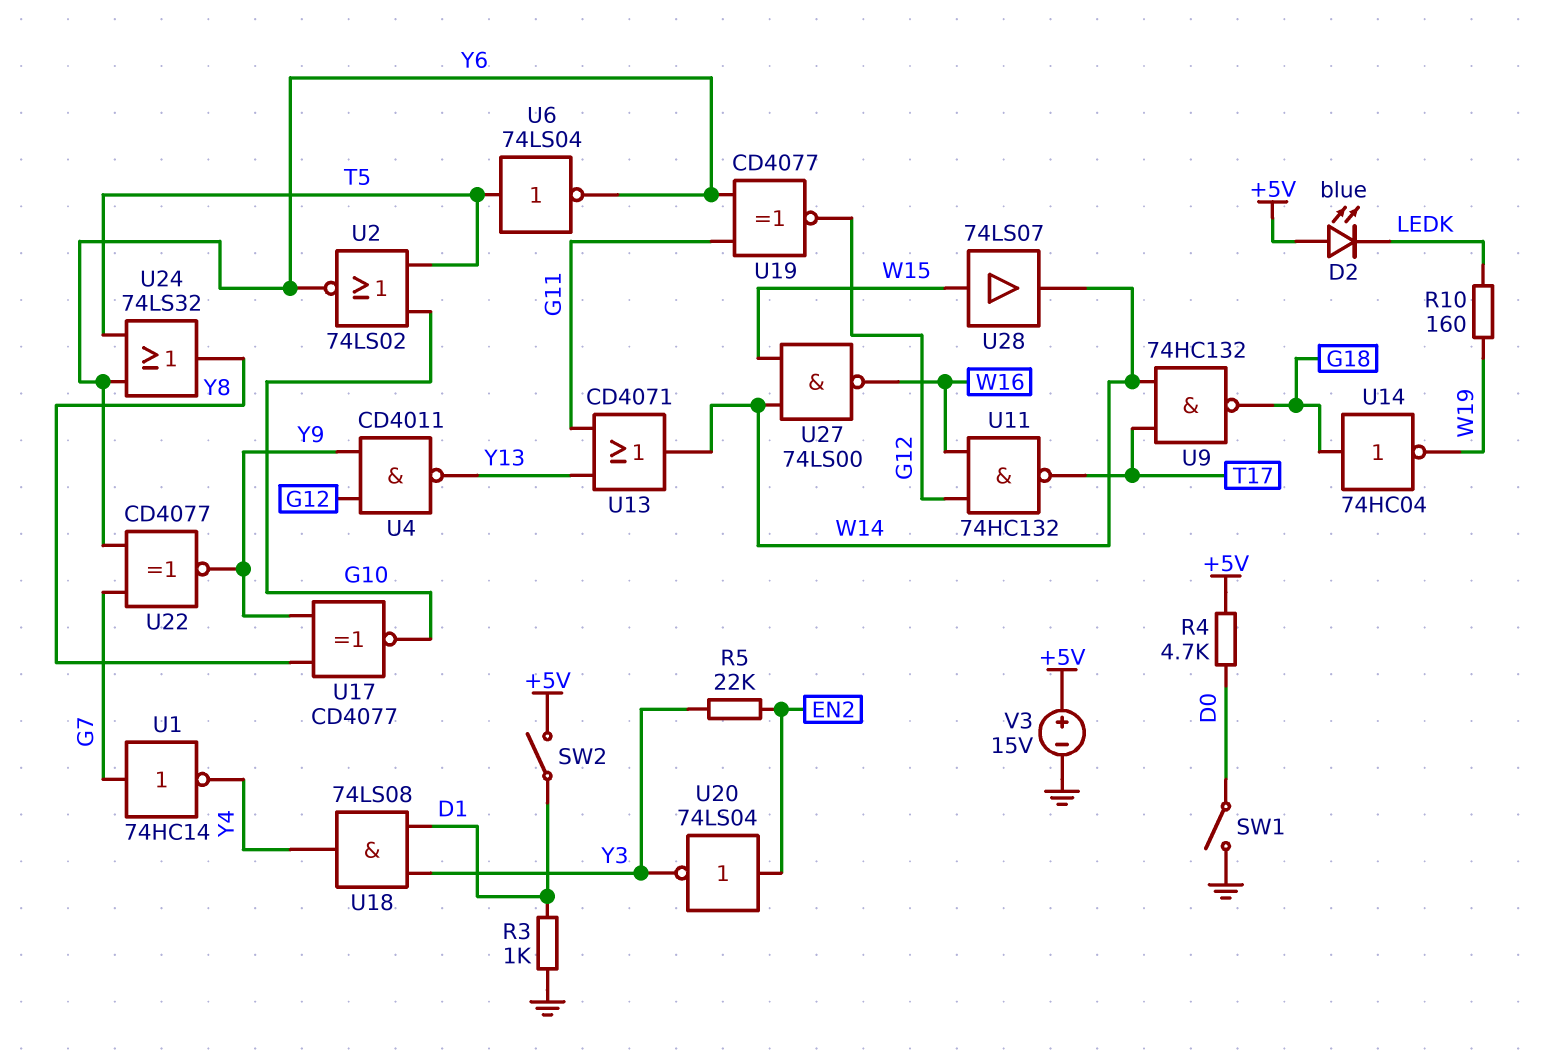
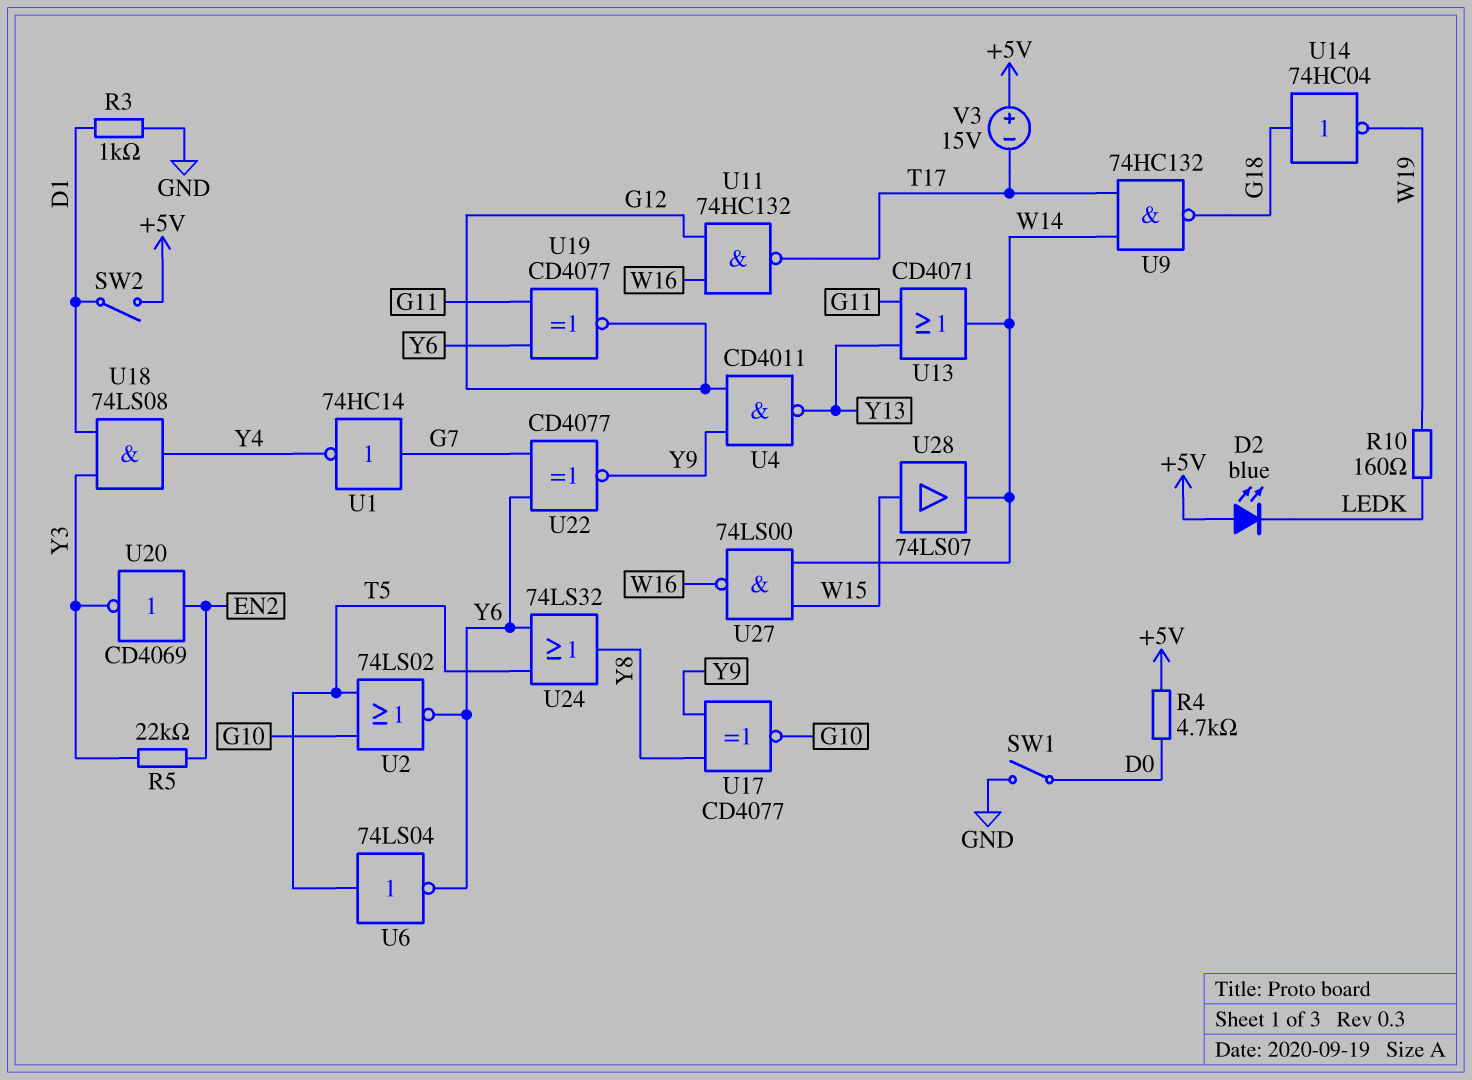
U20: NOT 74LS04 (in EN2, out Y3) -> NOT CD4069 (in EN2, out Y3)
V3: 15V (plus +5V, minus GND) -> 15V (plus +5V, minus T17)

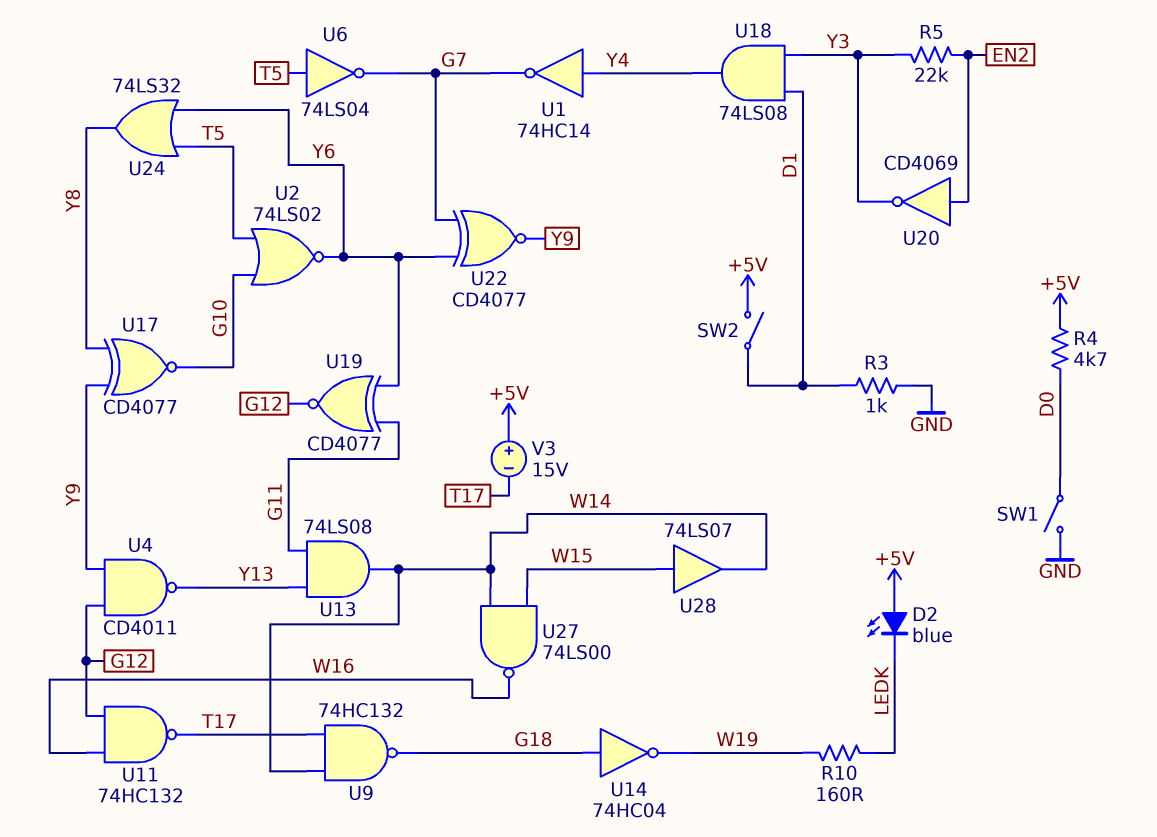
U1: NOT 74HC14 (in G7, out Y4) -> NOT 74HC14 (in Y4, out G7)
U6: NOT 74LS04 (in T5, out Y6) -> NOT 74LS04 (in T5, out G7)
U13: OR CD4071 (in G11, in Y13, out W14) -> AND 74LS08 (in G11, in Y13, out W14)

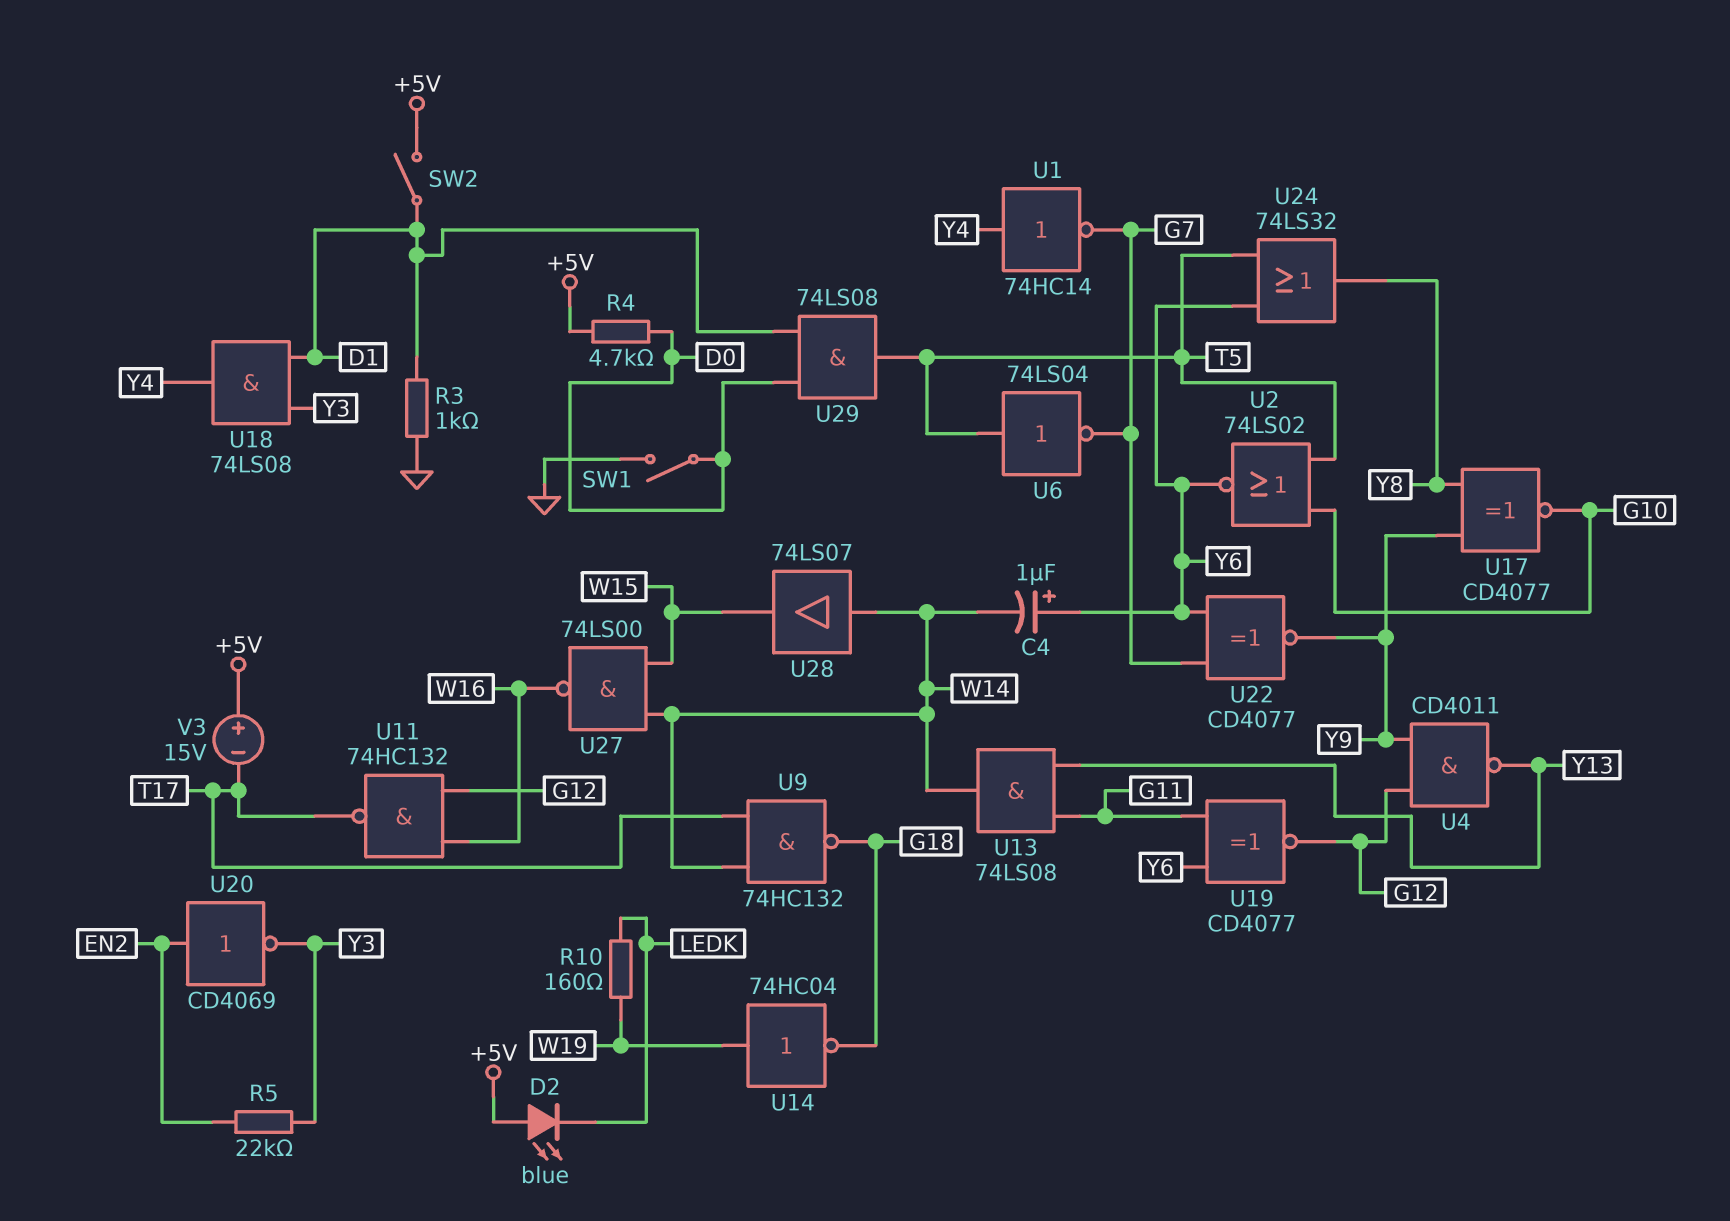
C4: none -> 1uF (plus Y6, minus W14)
U14: NOT 74HC04 (in G18, out W19) -> NOT 74HC04 (in W19, out G18)
U28: buffer 74LS07 (in W15, out W14) -> buffer 74LS07 (in W14, out W15)
U29: none -> AND 74LS08 (in D0, in D1, out T5)

